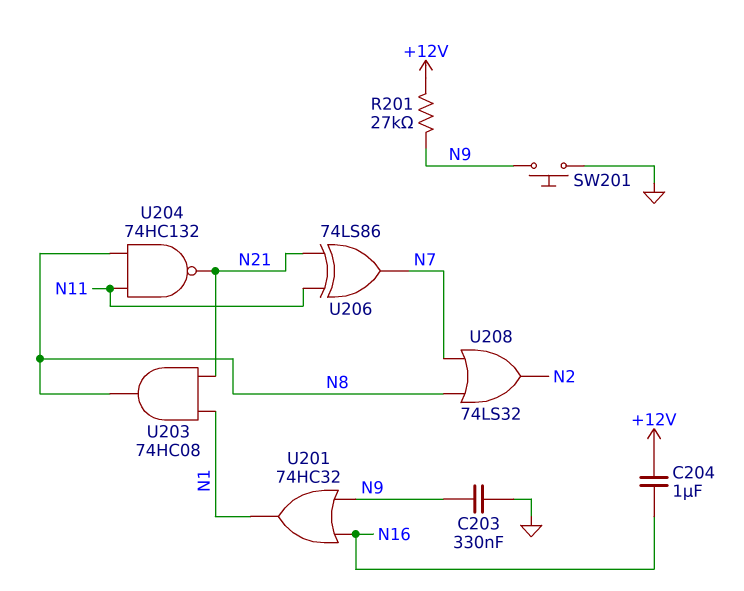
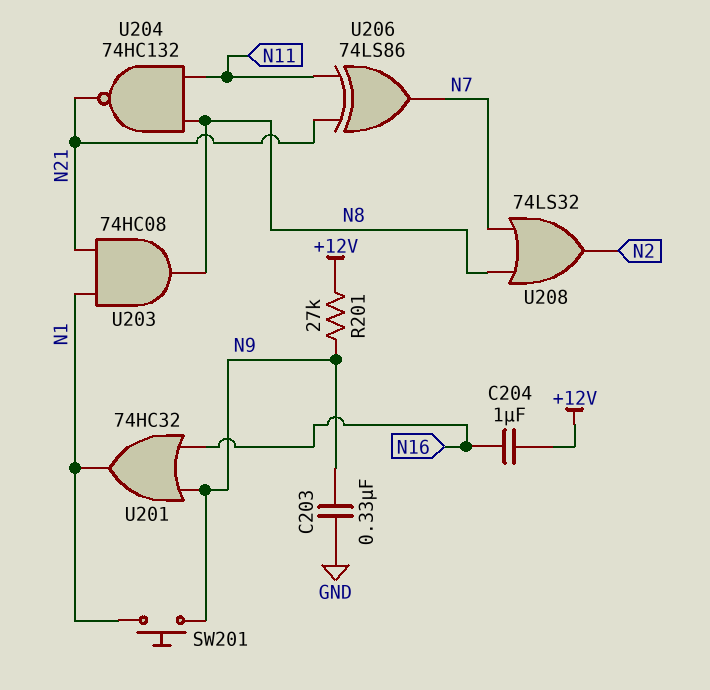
SW201: button (GND, N9) -> button (N1, N9)

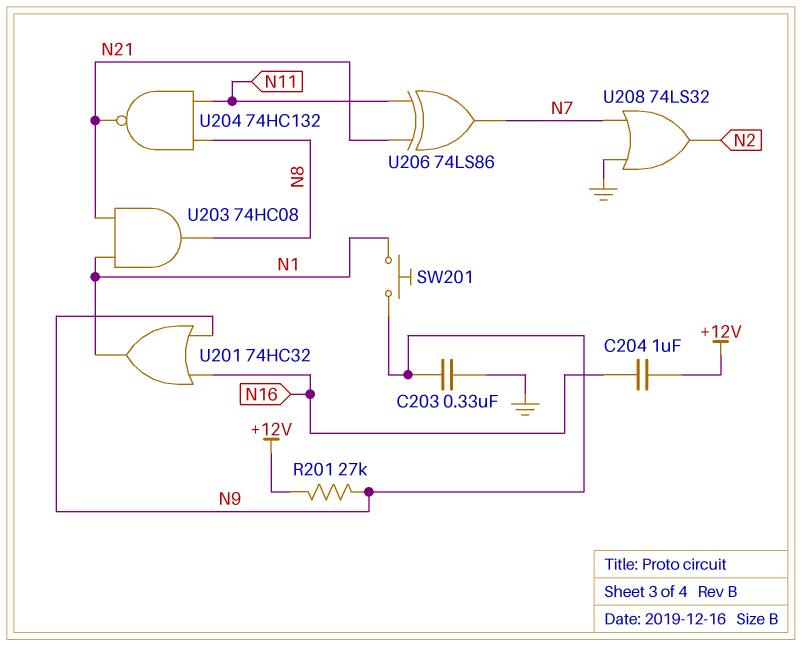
U208: OR 74LS32 (in N7, in N8, out N2) -> OR 74LS32 (in GND, in N7, out N2)

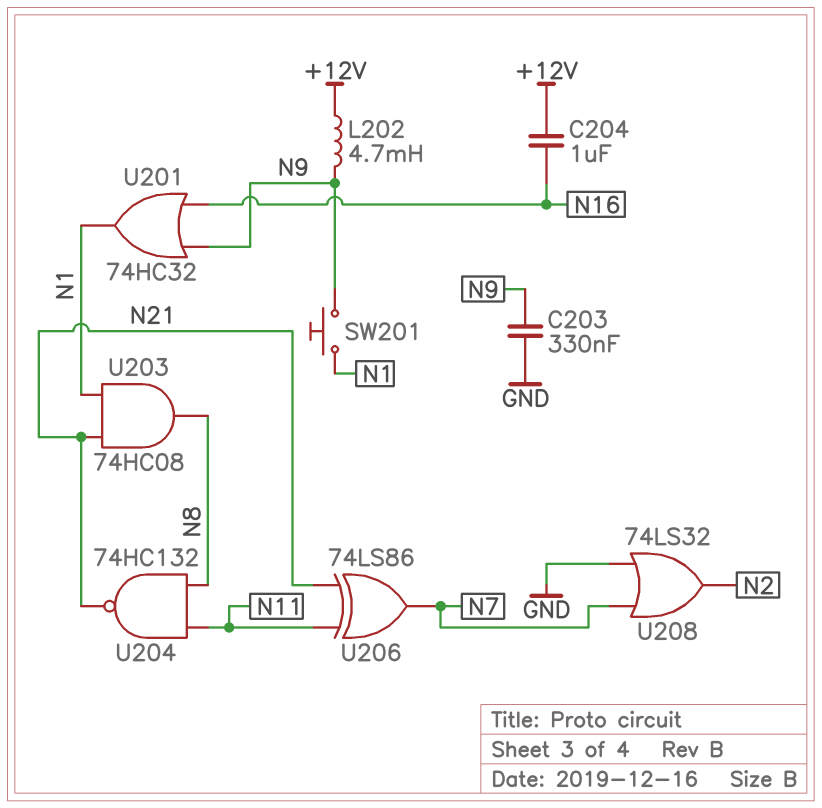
L202: none -> 4.7mH (+12V, N9)
R201: 27k (+12V, N9) -> none

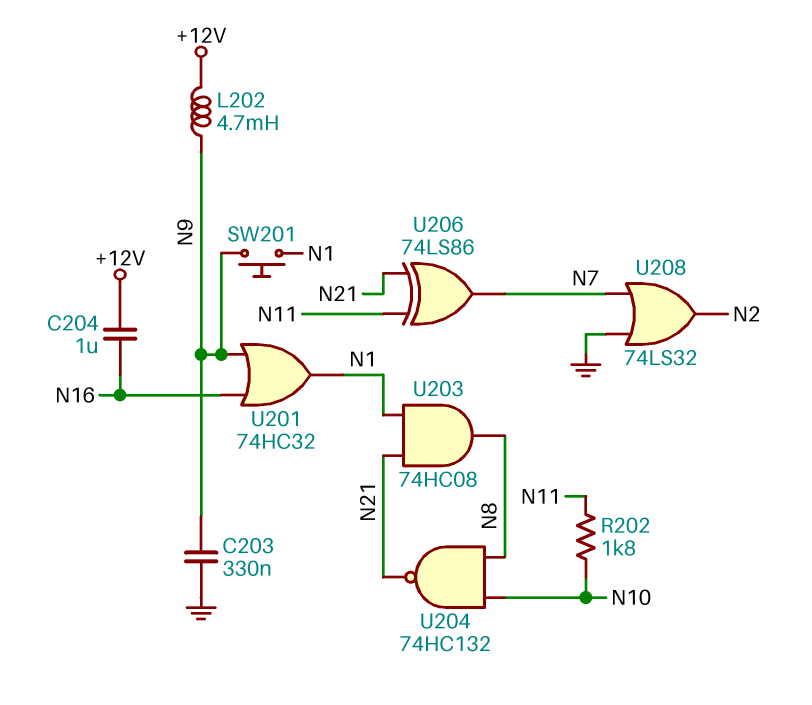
R202: none -> 1.8k (N10, N11)
U204: NAND 74HC132 (in N8, in N11, out N21) -> NAND 74HC132 (in N8, in N10, out N21)

